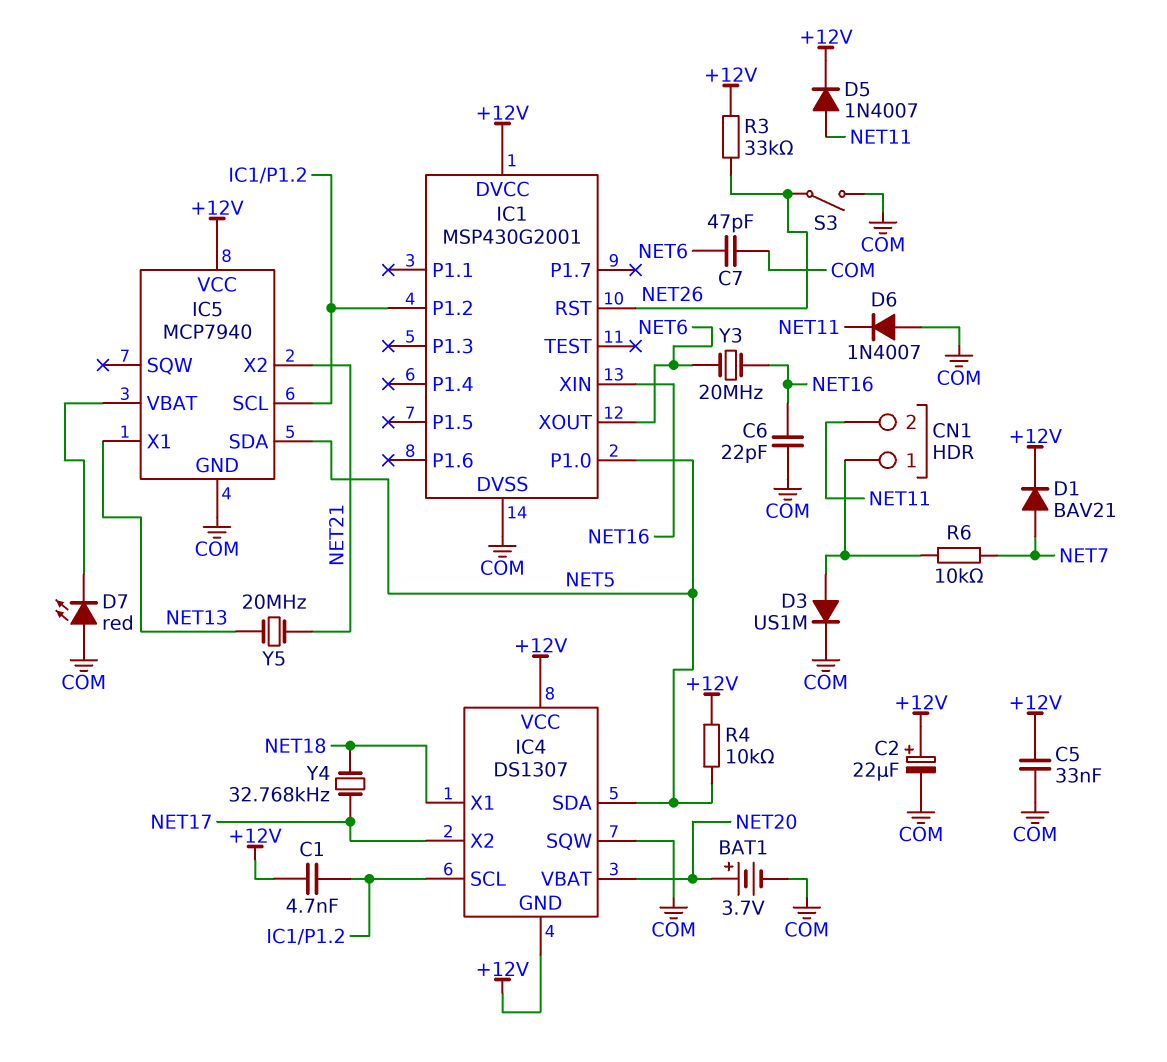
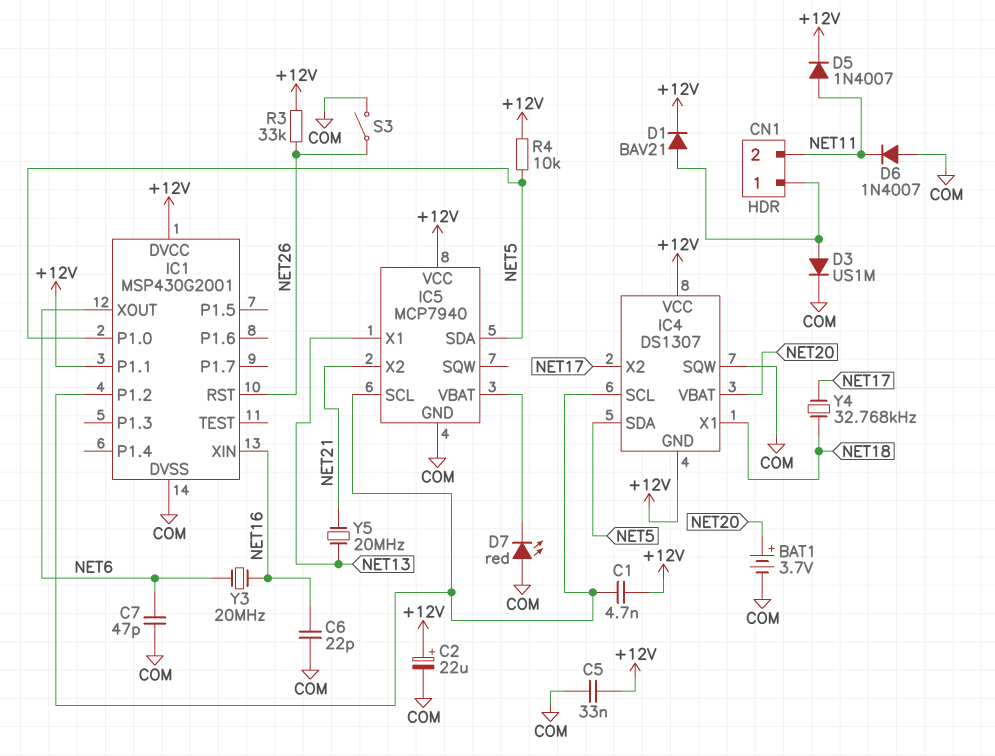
D1: diode BAV21 (A NET7, K +12V) -> diode BAV21 (A CN1/1, K +12V)
IC1 pin P1.1: none -> +12V
R6: 10k (CN1/1, NET7) -> none

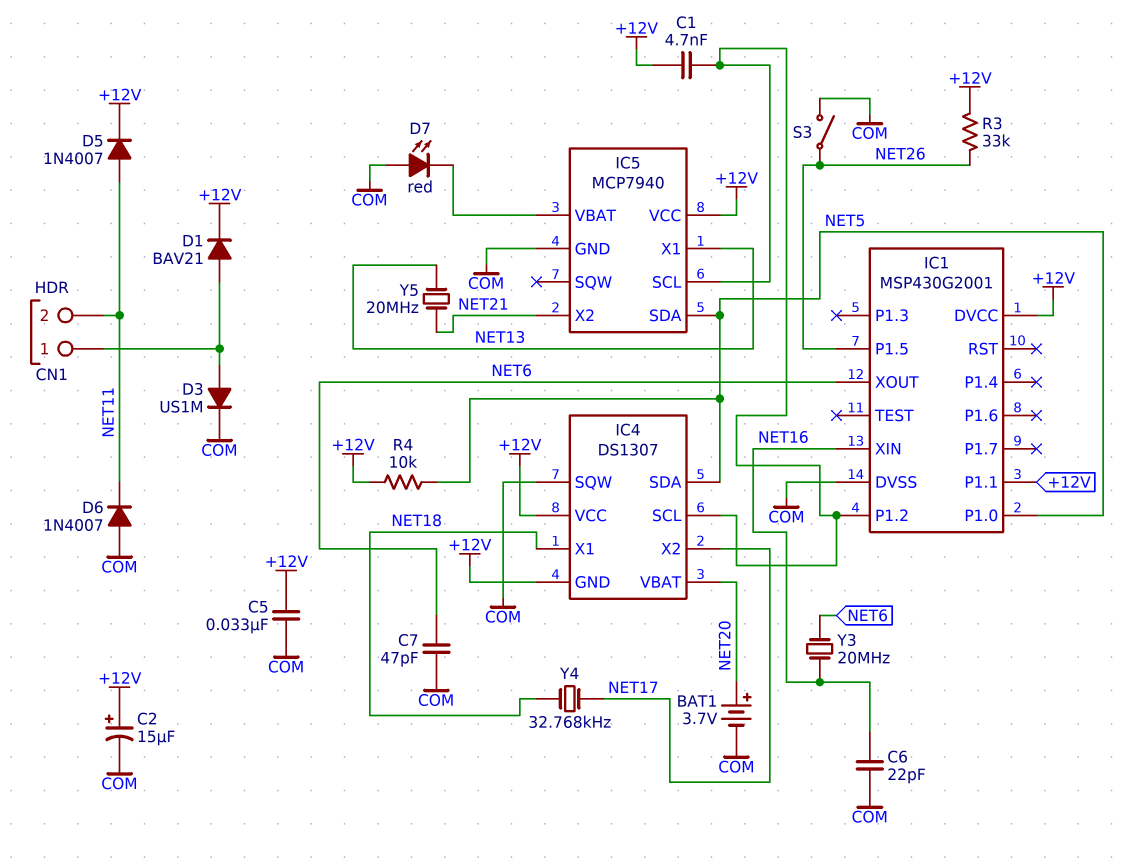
C2: 22uF (plus +12V, minus COM) -> 15uF (plus +12V, minus COM)
IC1 pin P1.5: none -> NET26
IC1 pin RST: NET26 -> none

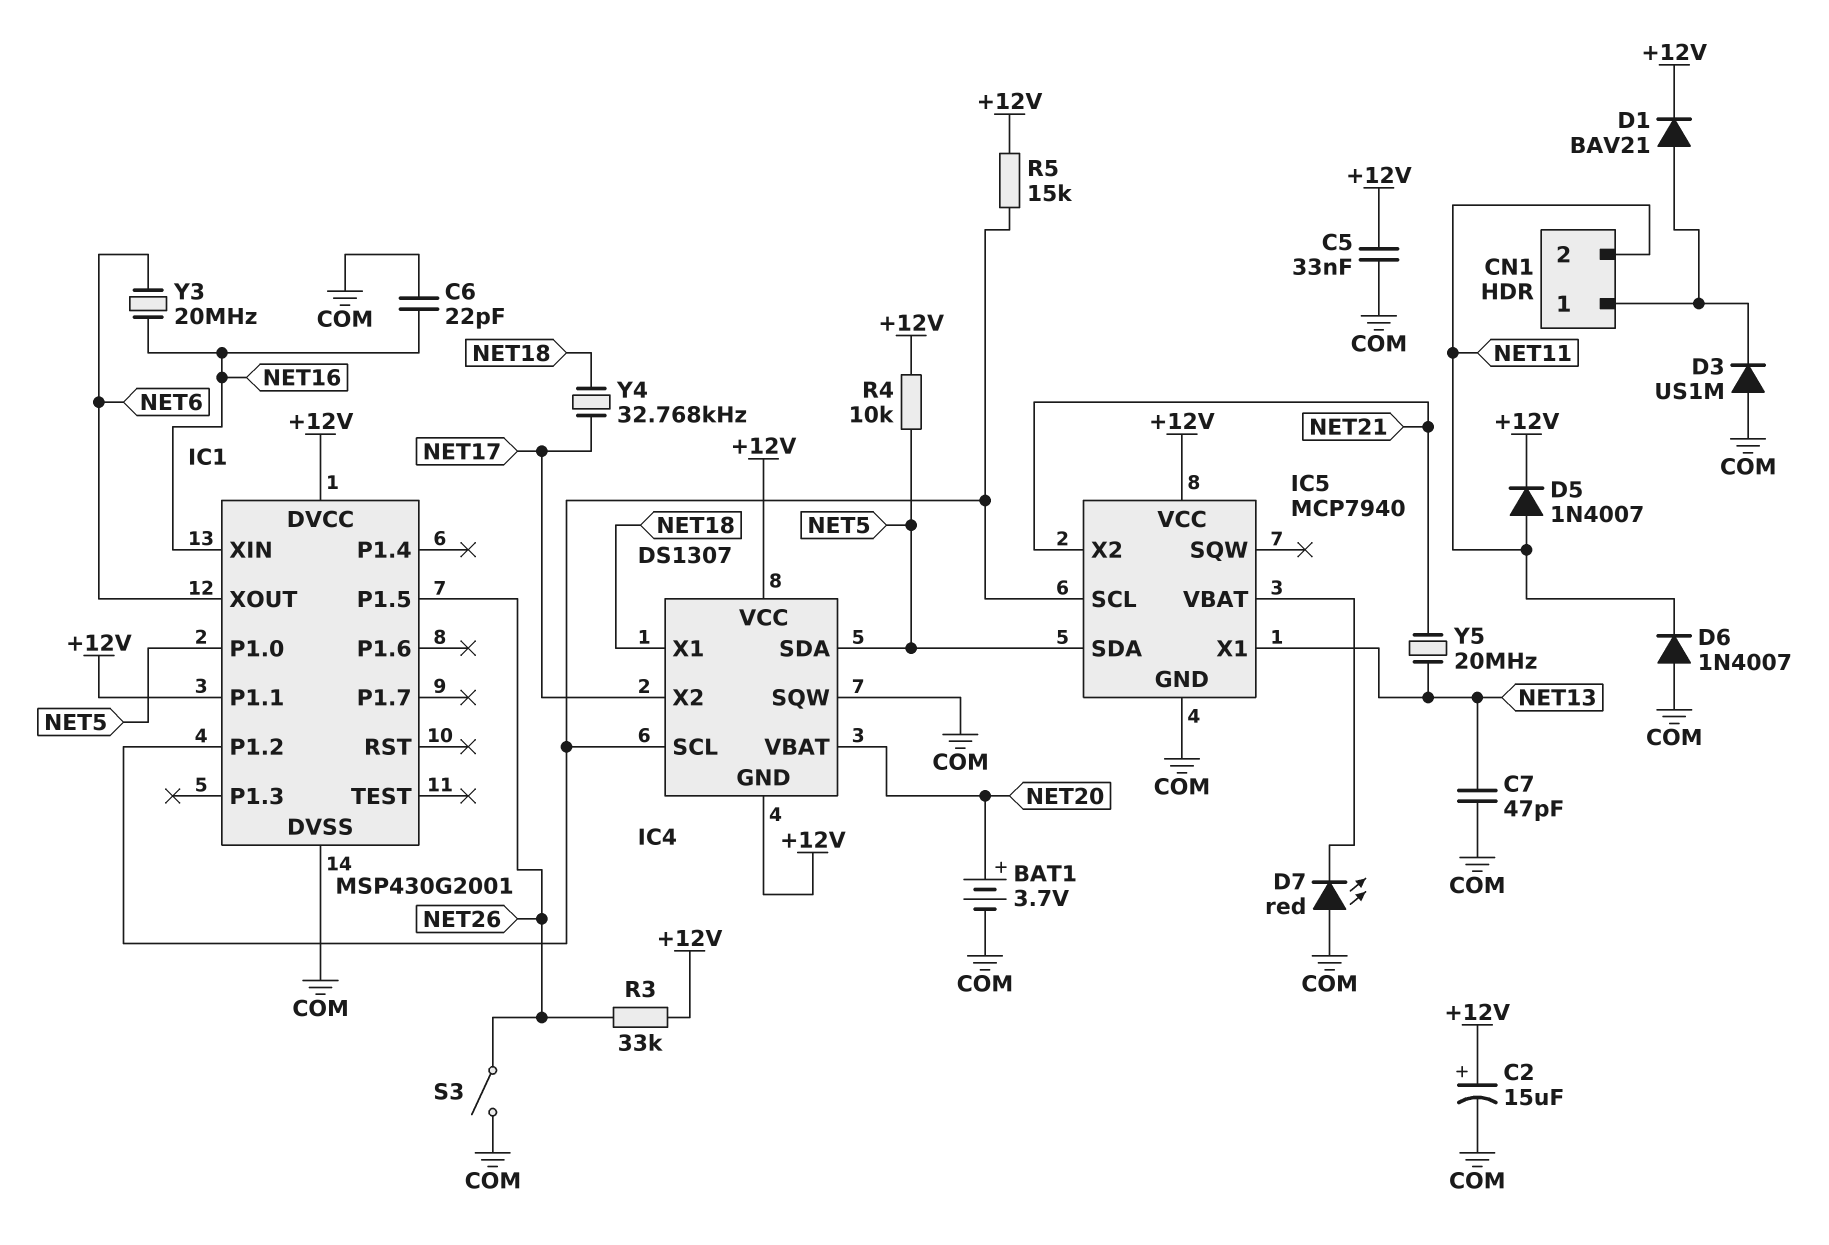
C1: 4.7nF (+12V, IC1/P1.2) -> none
C7: 47pF (COM, NET6) -> 47pF (COM, NET13)
D3: diode US1M (A CN1/1, K COM) -> diode US1M (A COM, K CN1/1)
R5: none -> 15k (+12V, IC1/P1.2)

